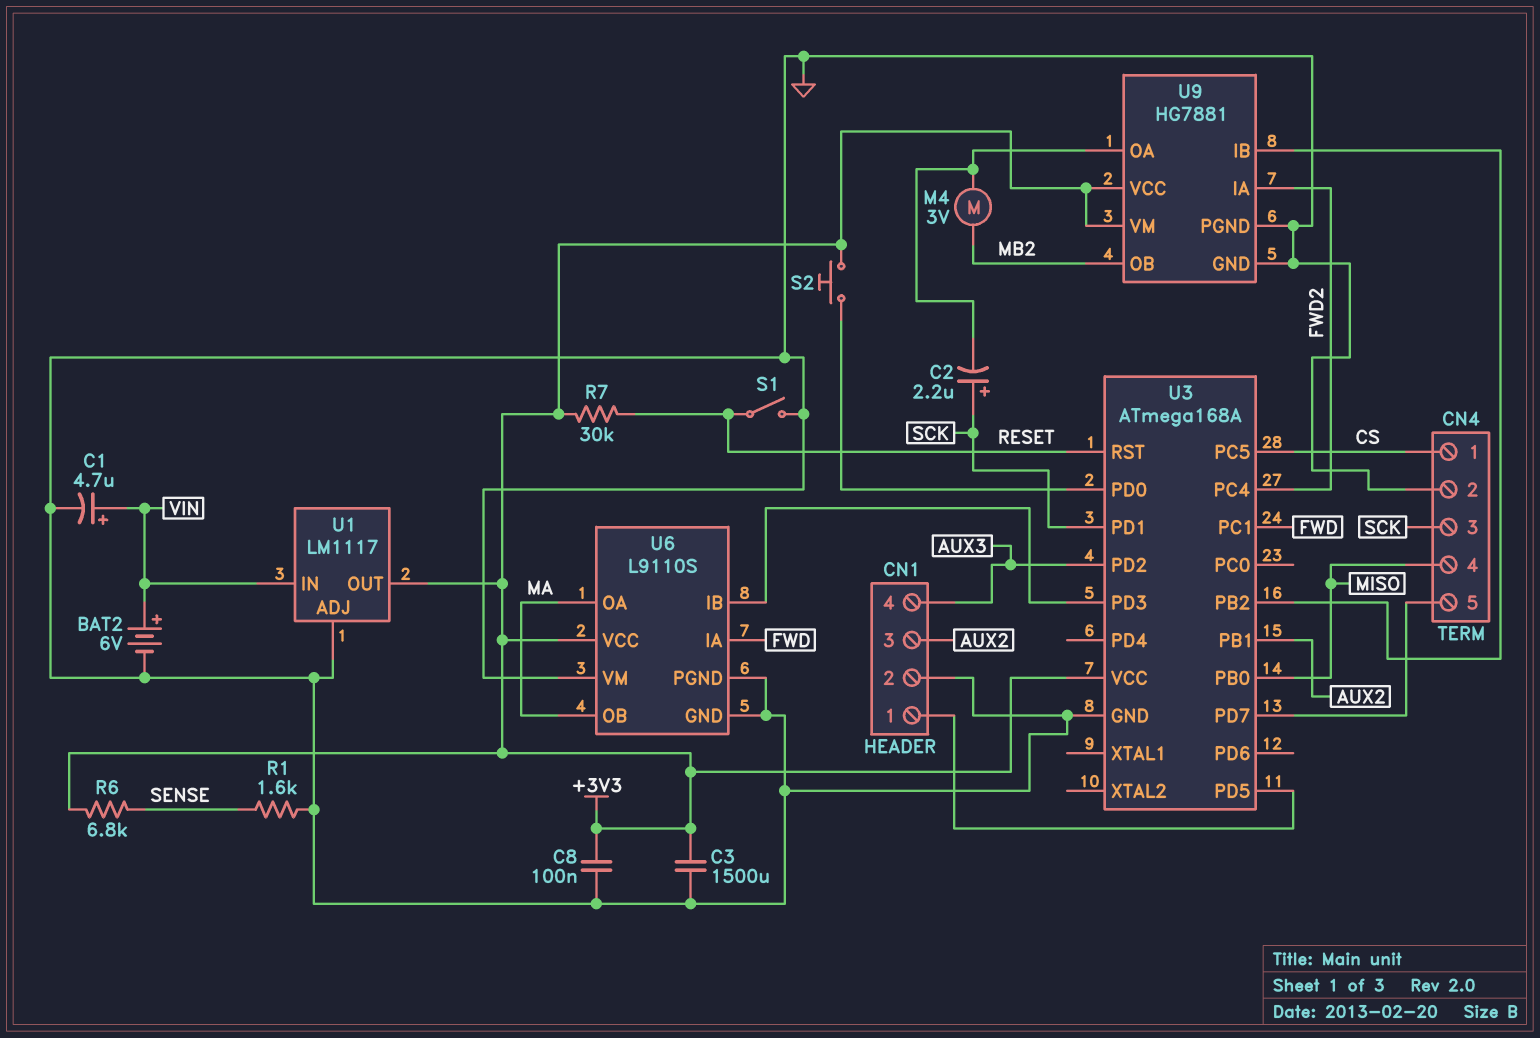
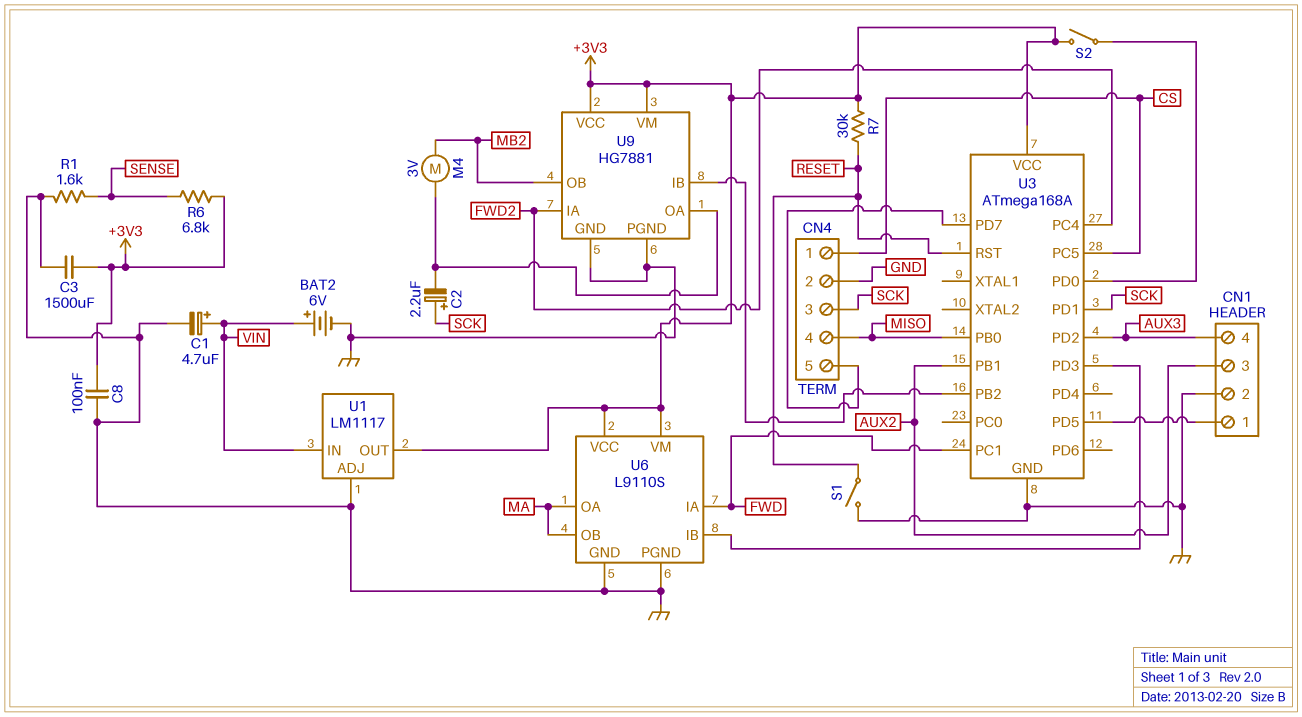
S2: button (+3V3, U3/PD0) -> switch (+3V3, U3/PD0)
U6 pin VM: GND -> +3V3

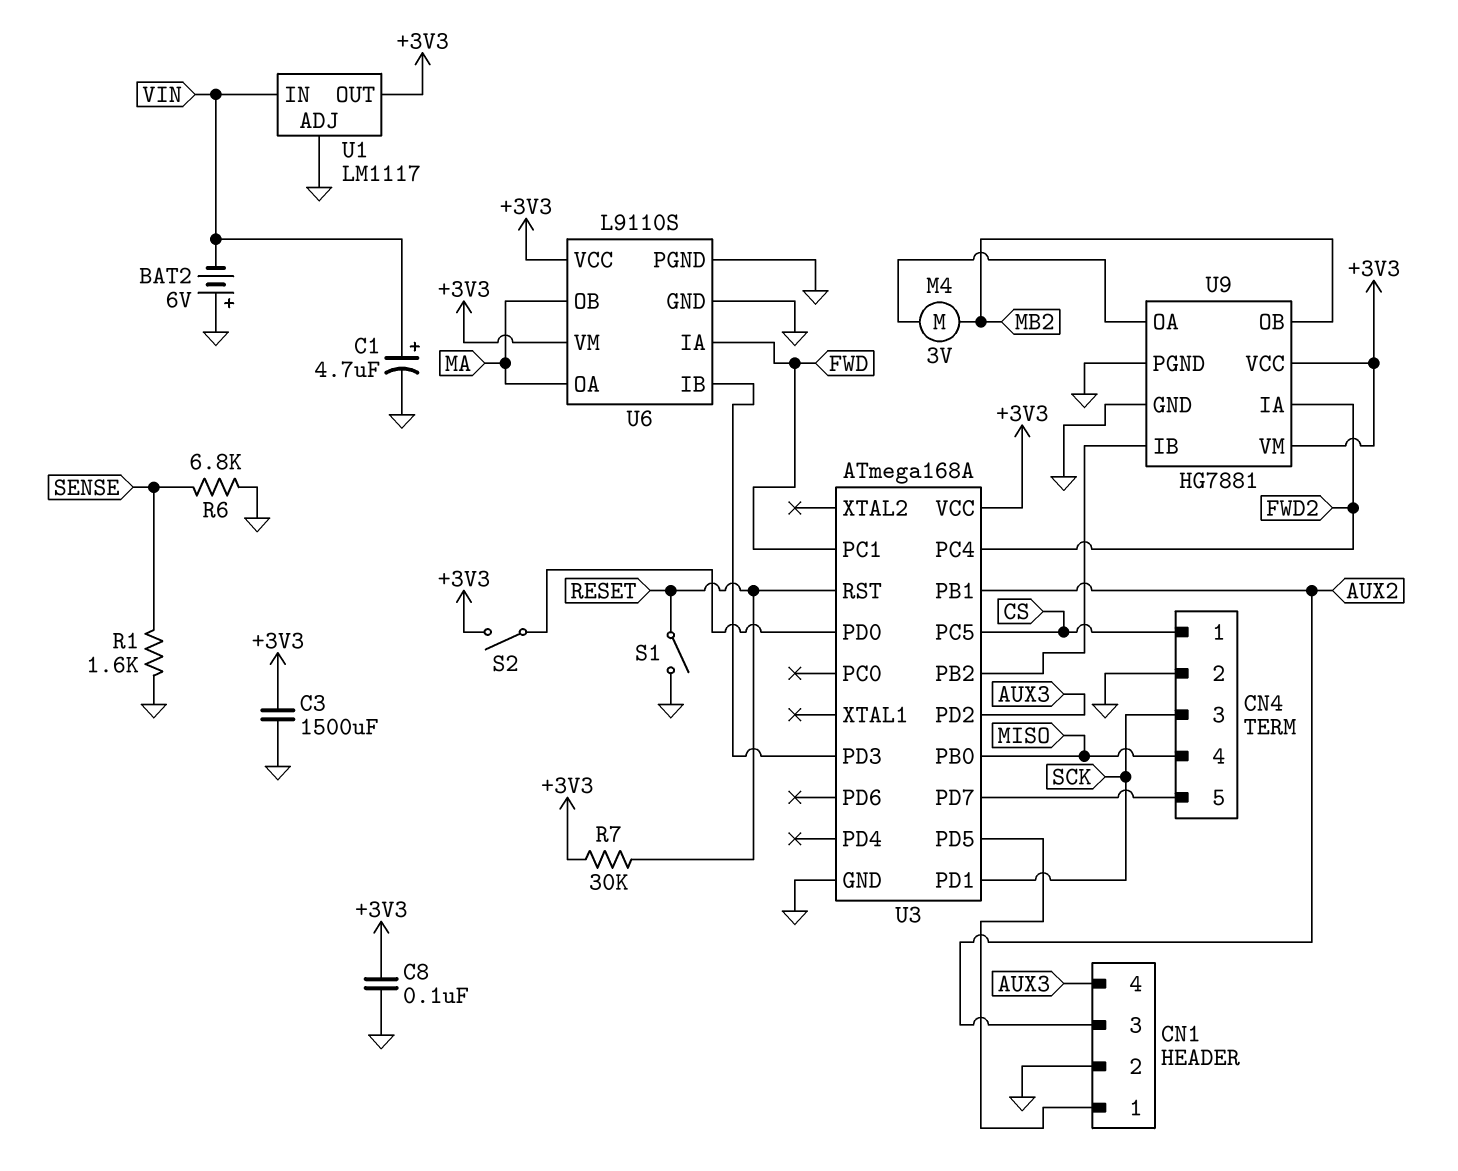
BAT2: 6V (plus VIN, minus GND) -> 6V (plus GND, minus VIN)
C2: 2.2uF (plus SCK, minus U9/OA) -> none
R6: 6.8k (+3V3, SENSE) -> 6.8k (GND, SENSE)

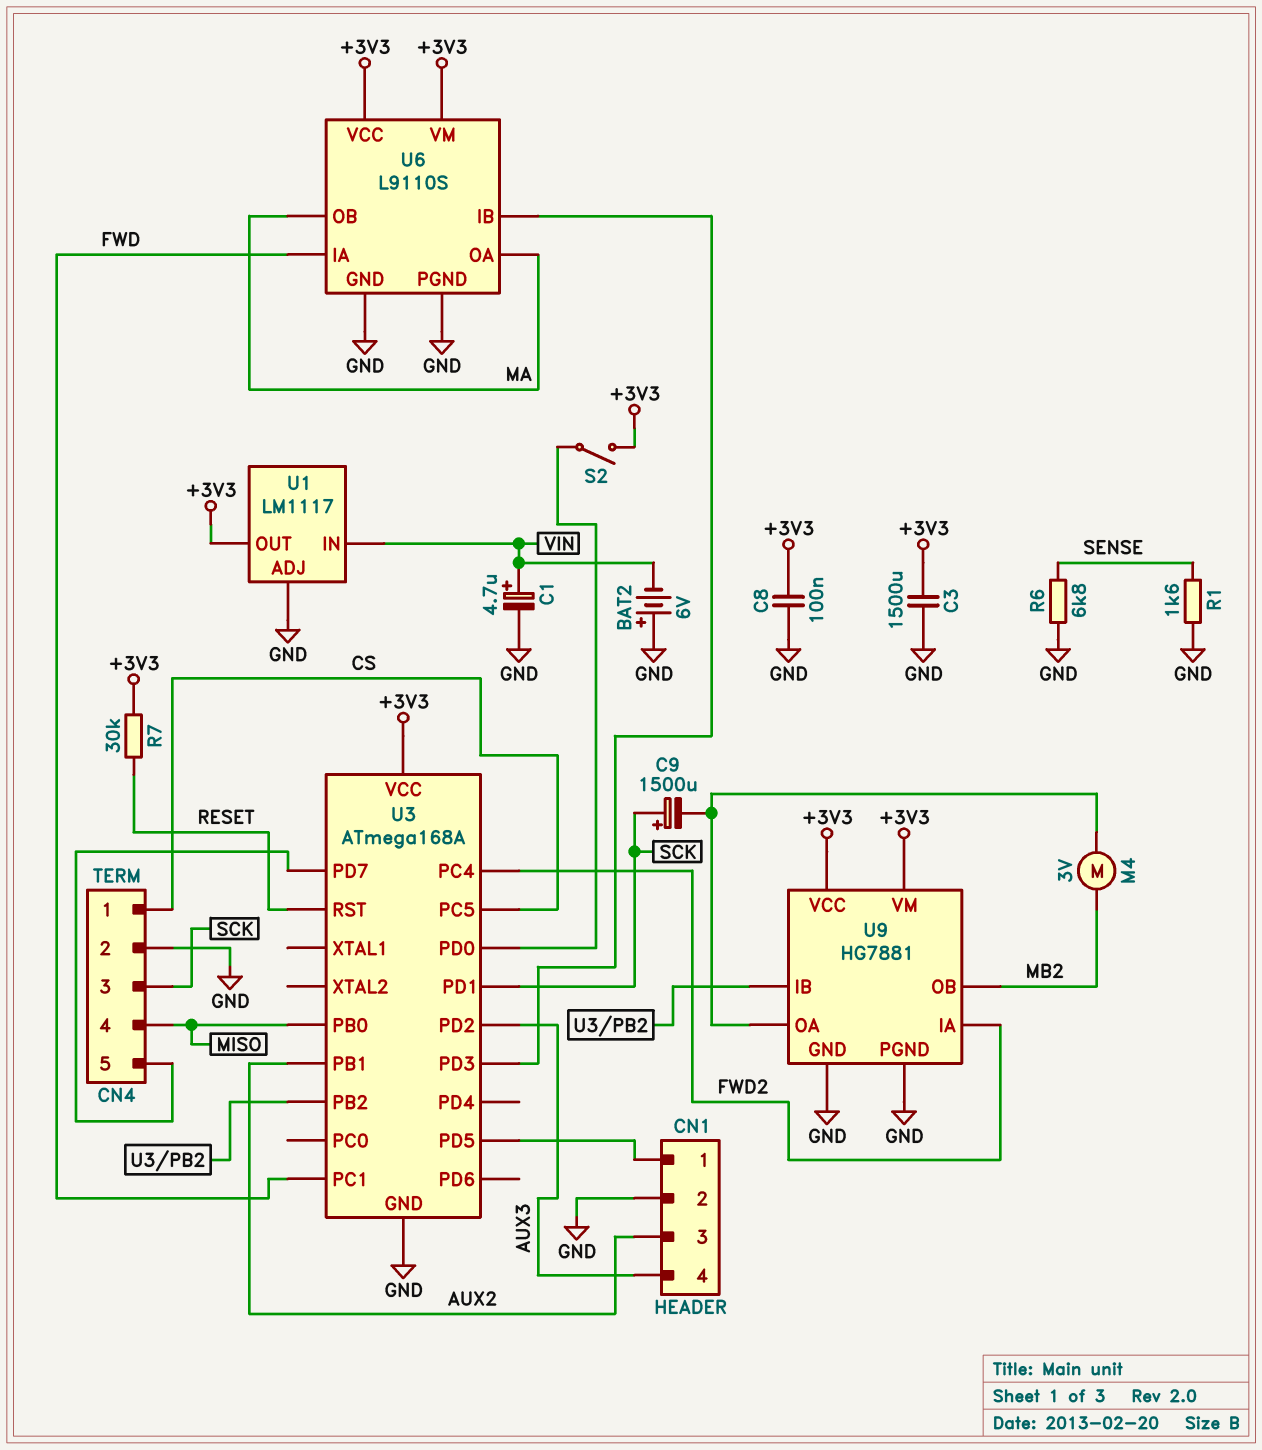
C9: none -> 1500uF (plus SCK, minus U9/OA)
S1: switch (GND, RESET) -> none

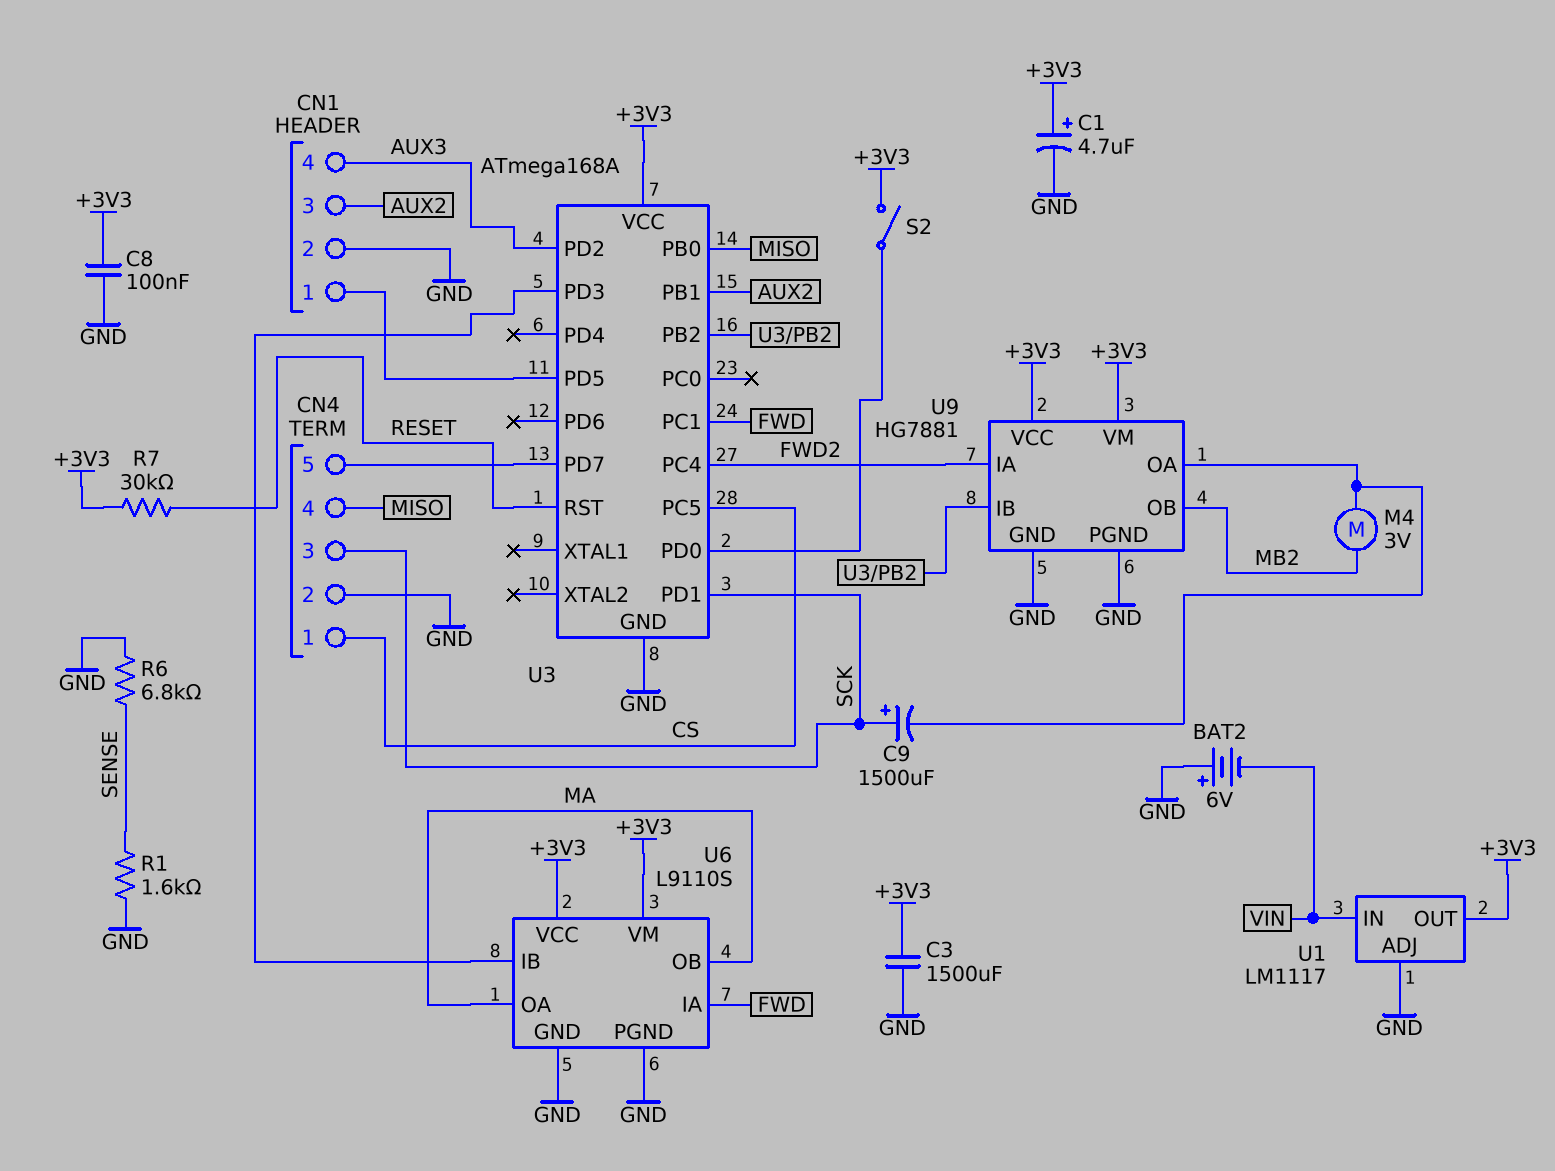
C1: 4.7uF (plus VIN, minus GND) -> 4.7uF (plus +3V3, minus GND)

